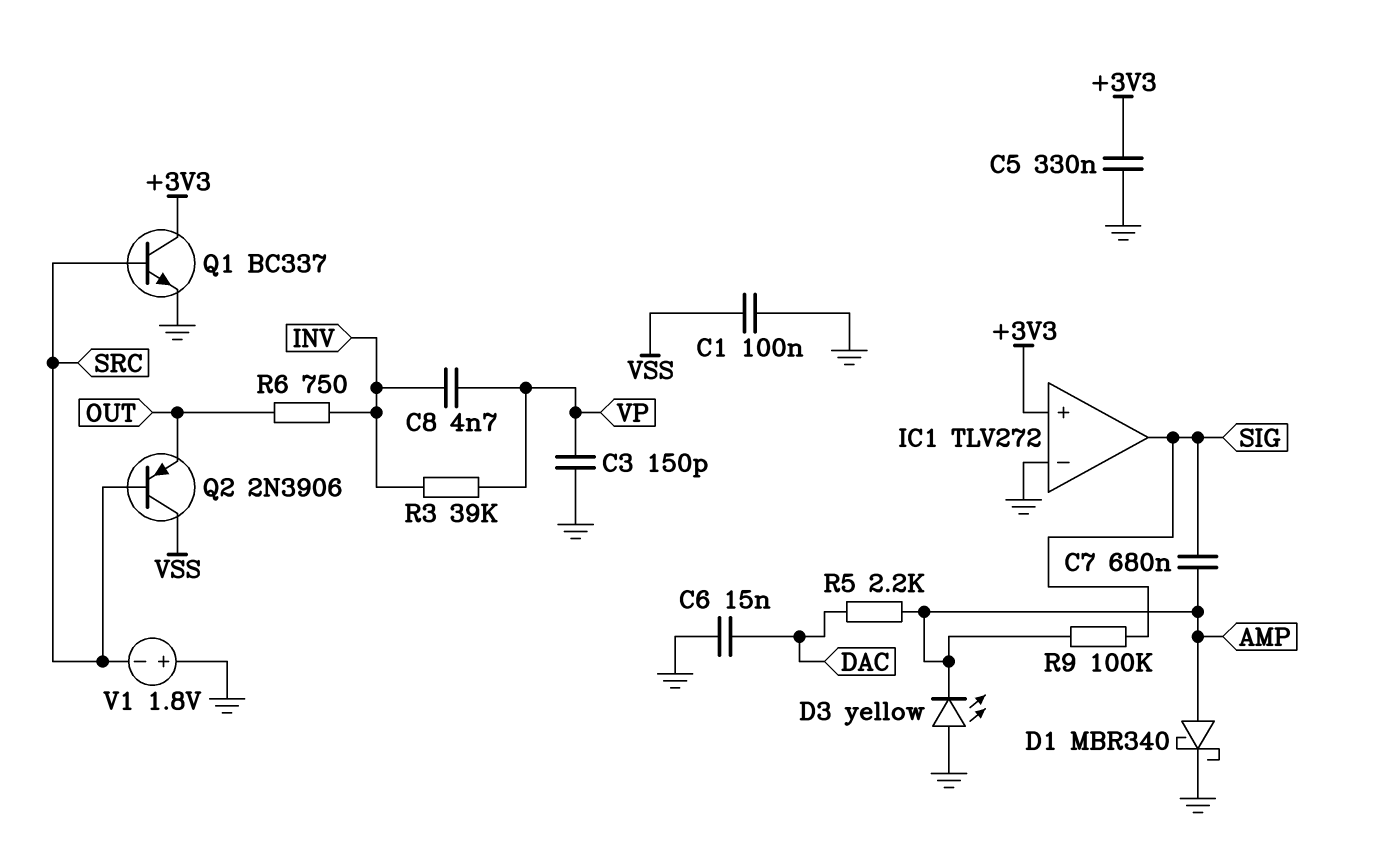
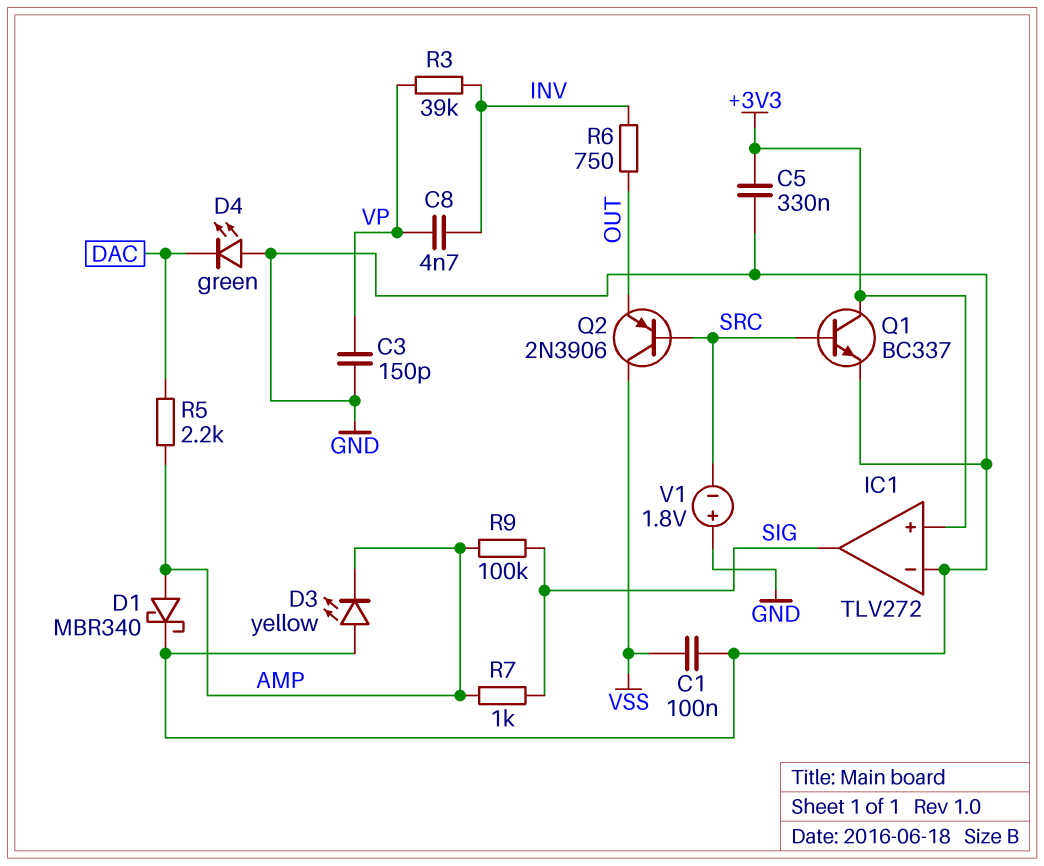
C6: 15nF (DAC, GND) -> none
C7: 680nF (AMP, SIG) -> none
D4: none -> LED green (A GND, K DAC)
R7: none -> 1k (AMP, SIG)

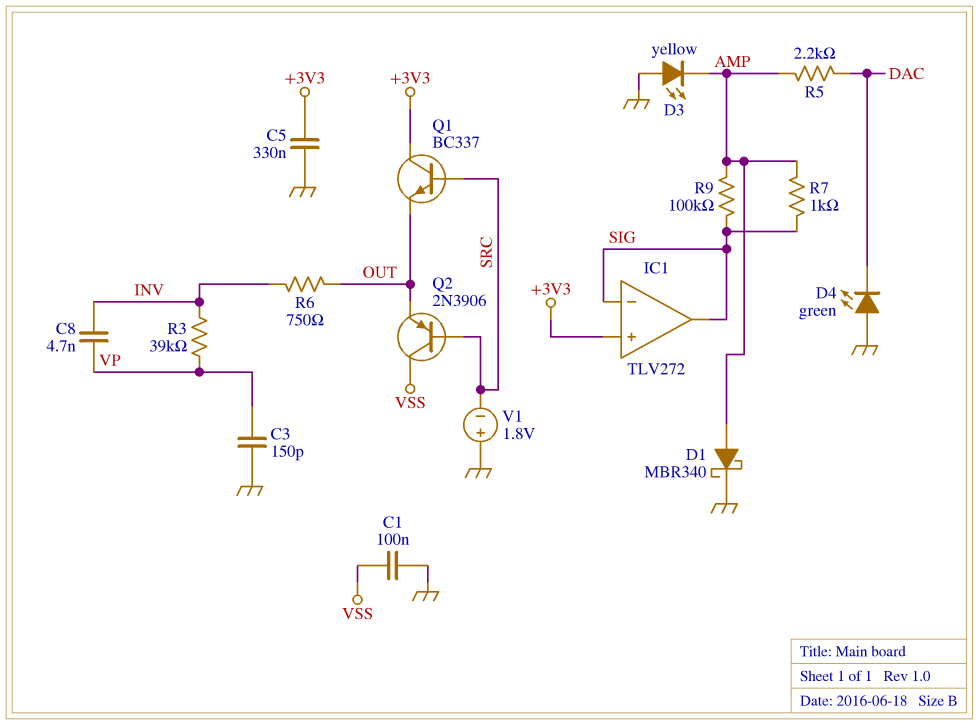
IC1 pin in-: GND -> SIG
Q1: NPN BC337 (B SRC, C +3V3, E GND) -> NPN BC337 (B SRC, C +3V3, E OUT)

